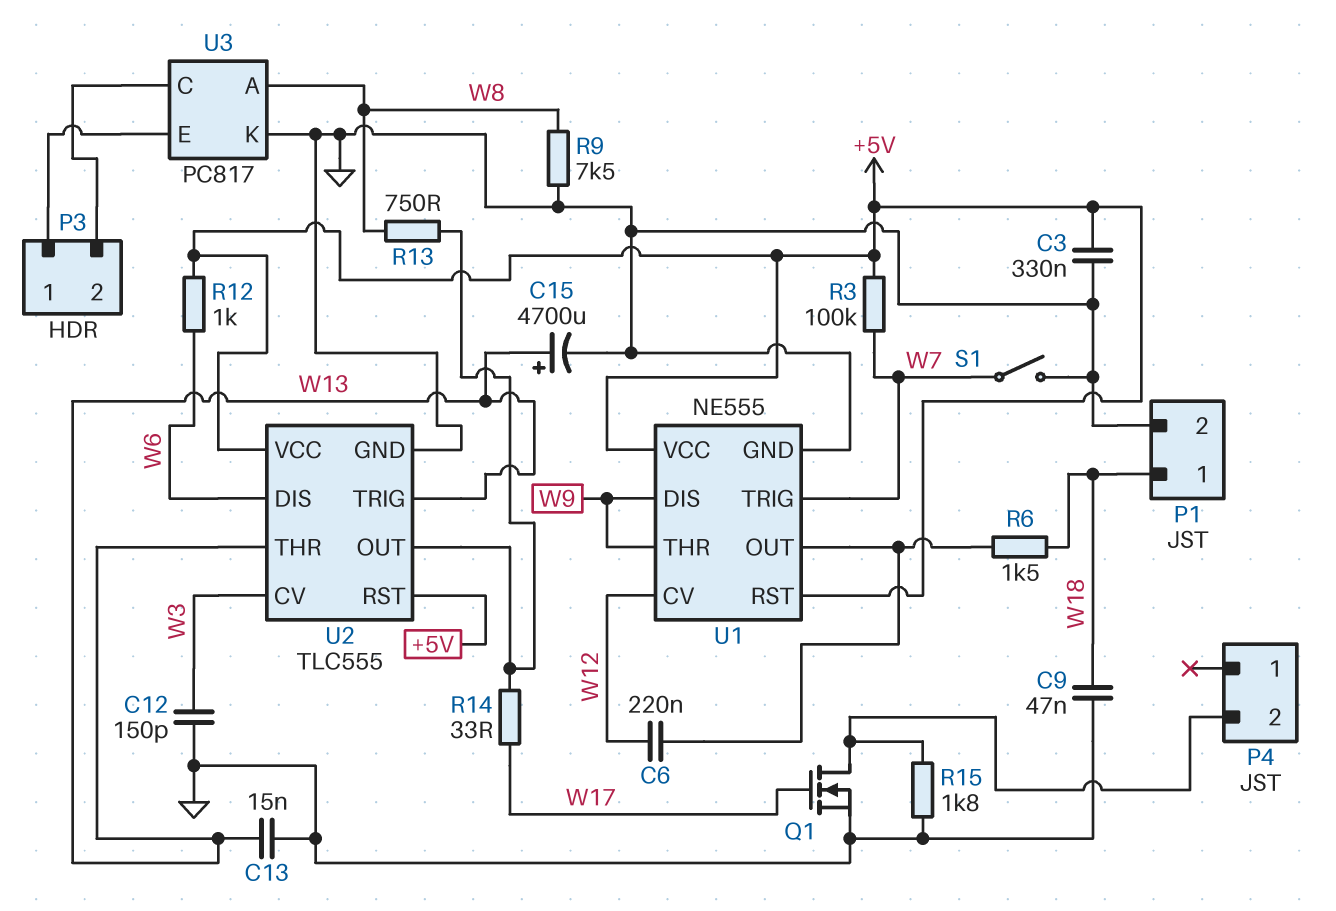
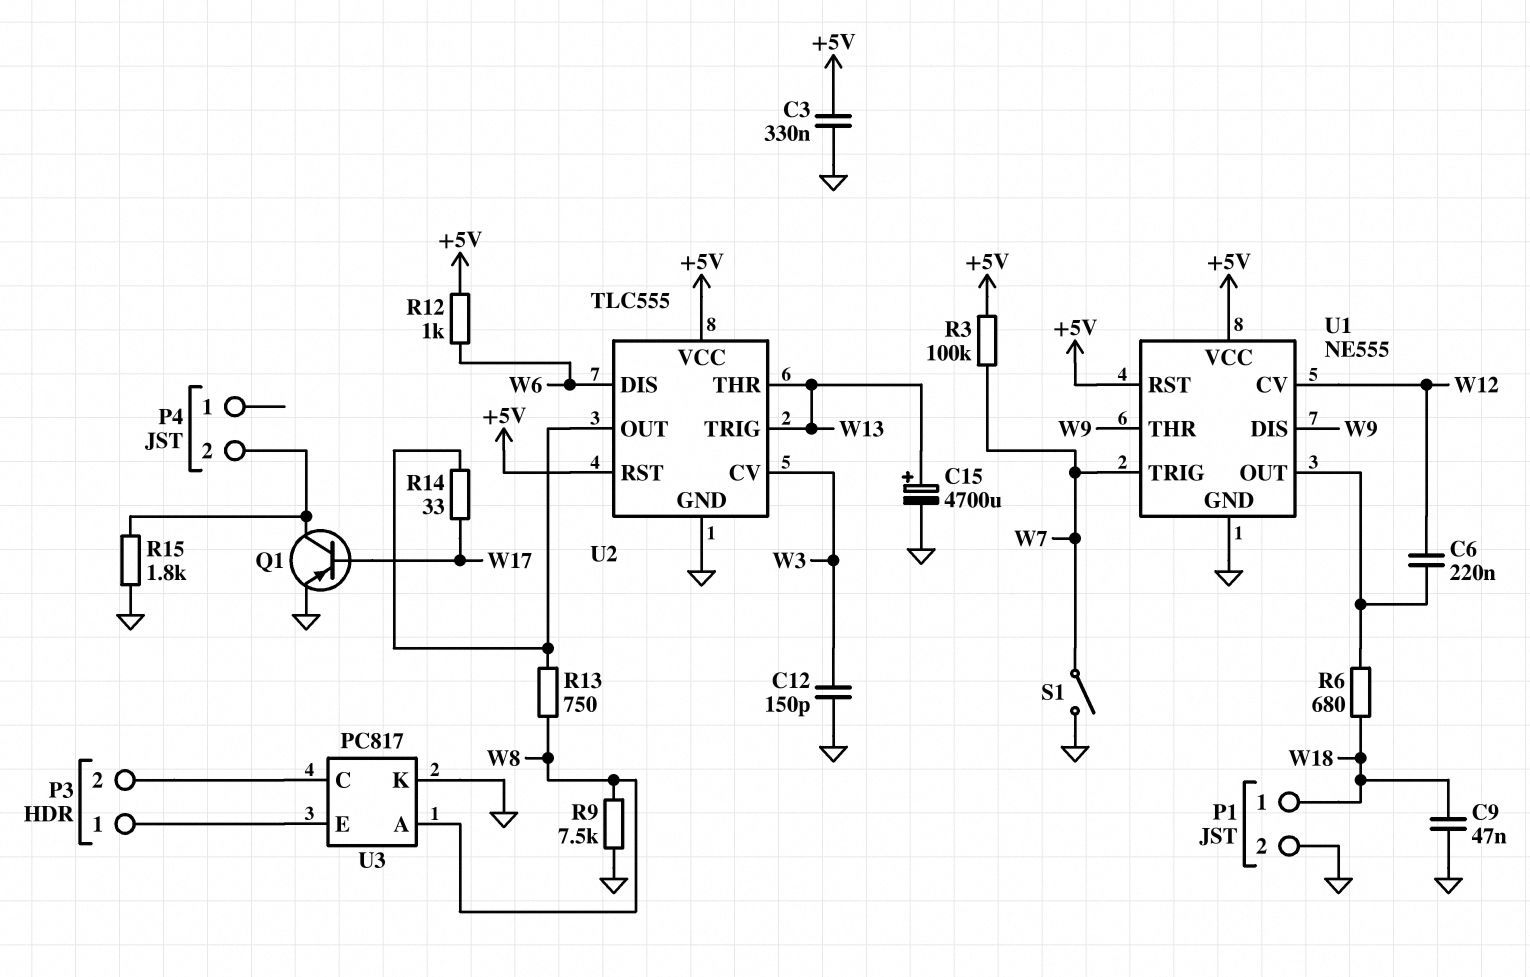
C13: 15nF (GND, W13) -> none
Q1: NMOS (G W17, D P4/2, S GND) -> PNP (B W17, C P4/2, E GND)
R6: 1.5k (U1/OUT, W18) -> 680 (U1/OUT, W18)

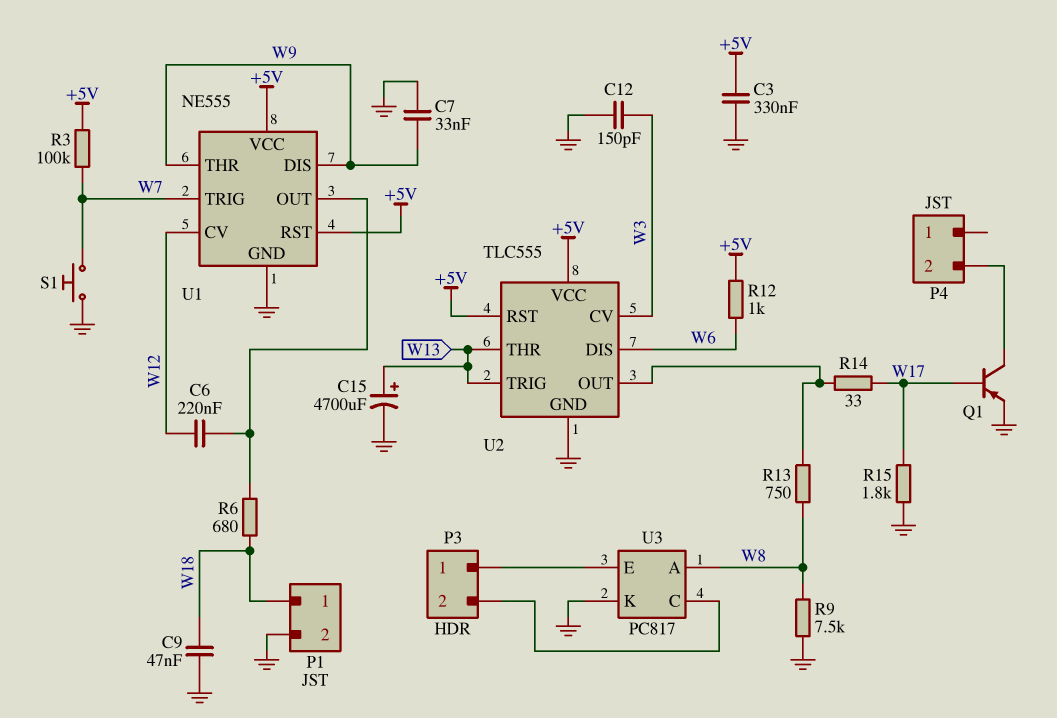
C7: none -> 33nF (GND, W9)
R15: 1.8k (GND, P4/2) -> 1.8k (GND, W17)
S1: switch (GND, W7) -> button (GND, W7)

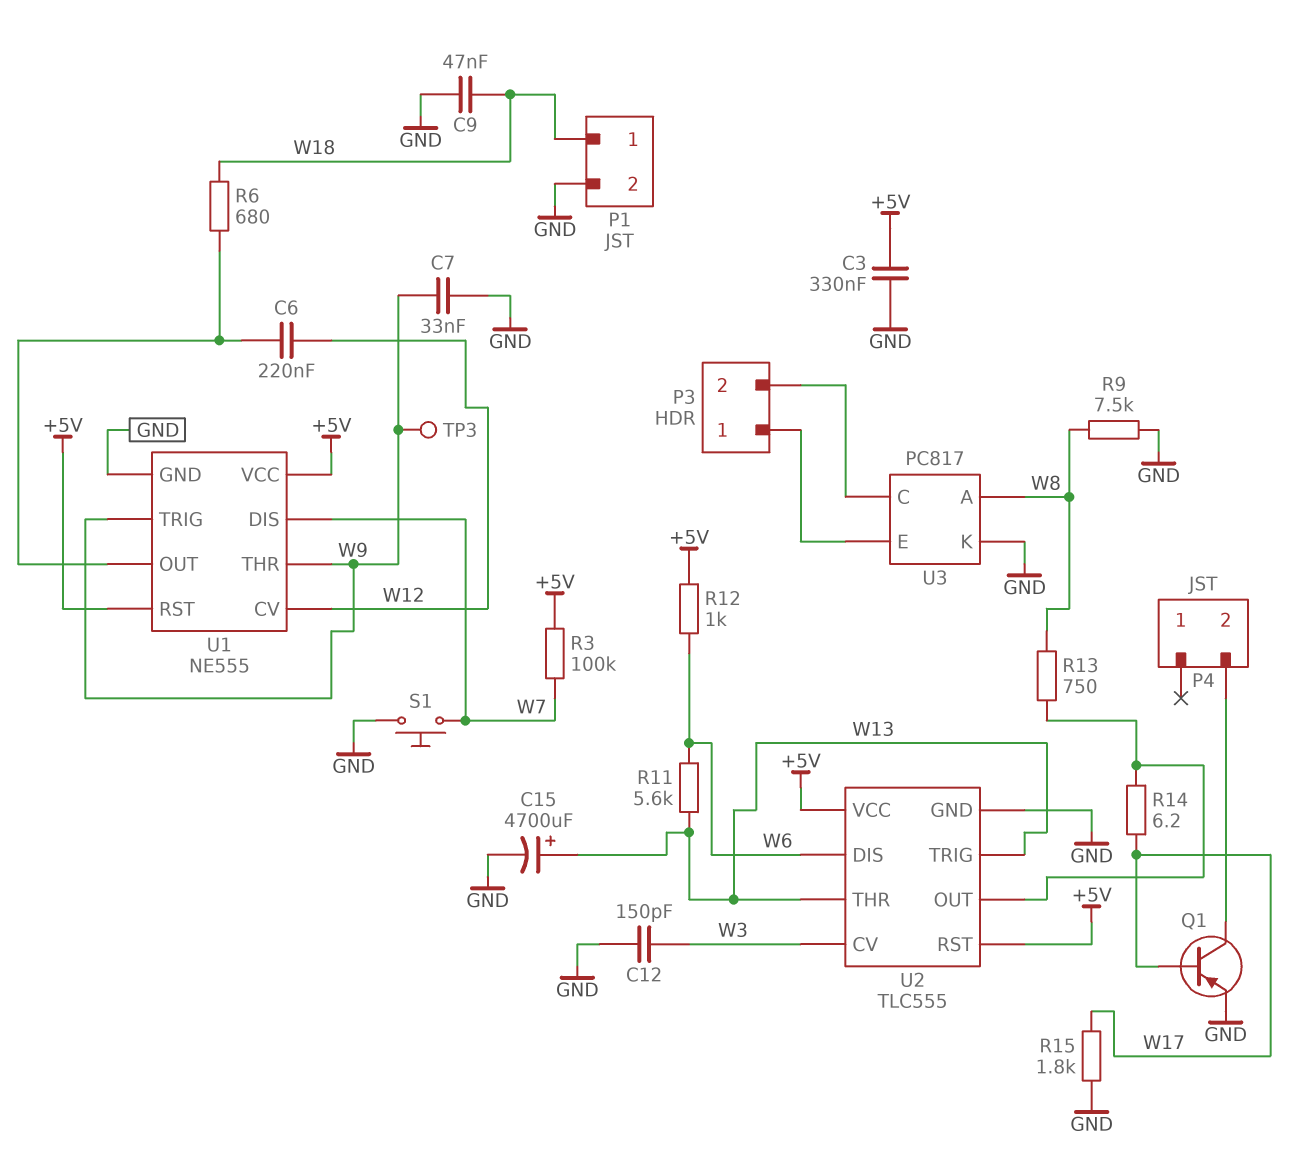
R11: none -> 5.6k (W6, W13)
R14: 33 (U2/OUT, W17) -> 6.2 (U2/OUT, W17)
TP3: none -> test point (W9)
U1 pin DIS: W9 -> W7
U1 pin TRIG: W7 -> W9

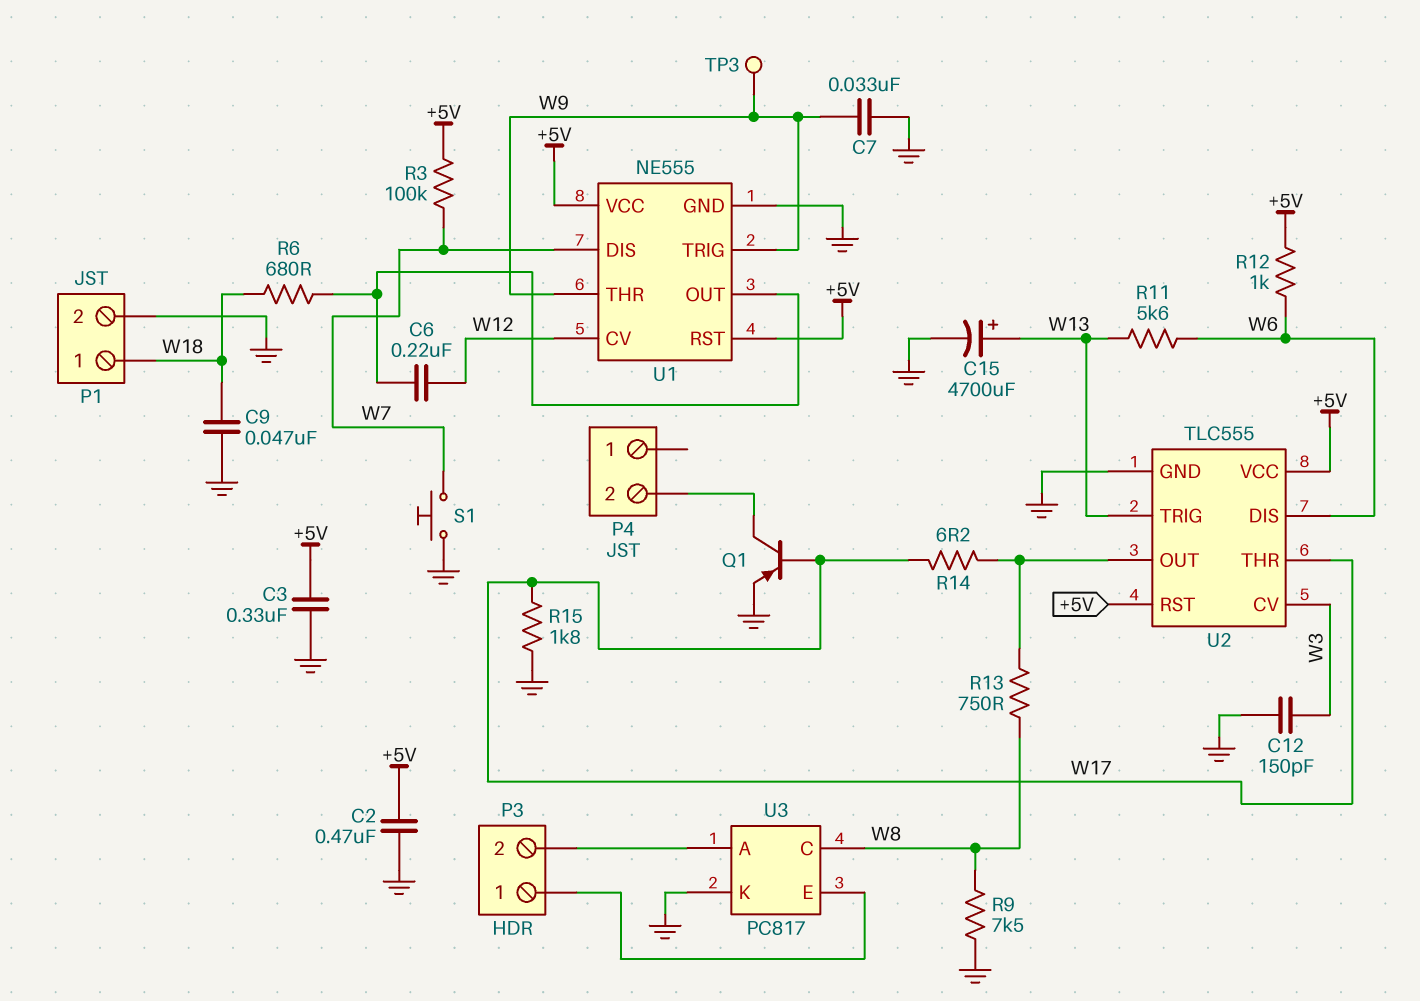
C2: none -> 470nF (+5V, GND)
U2 pin THR: W13 -> W17
U3 pin A: W8 -> P3/2
U3 pin C: P3/2 -> W8

